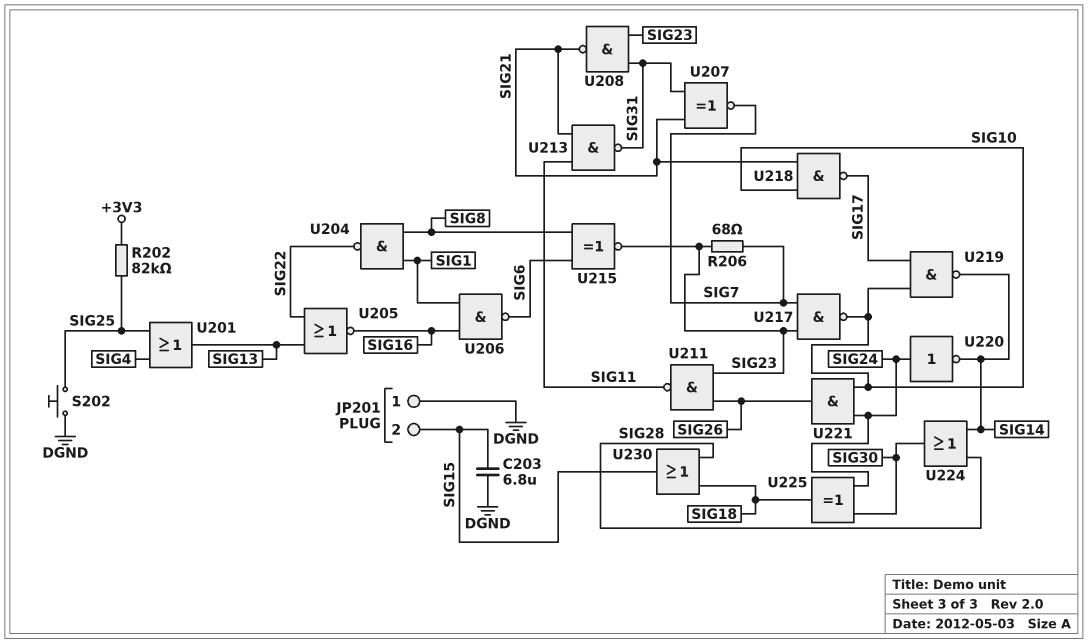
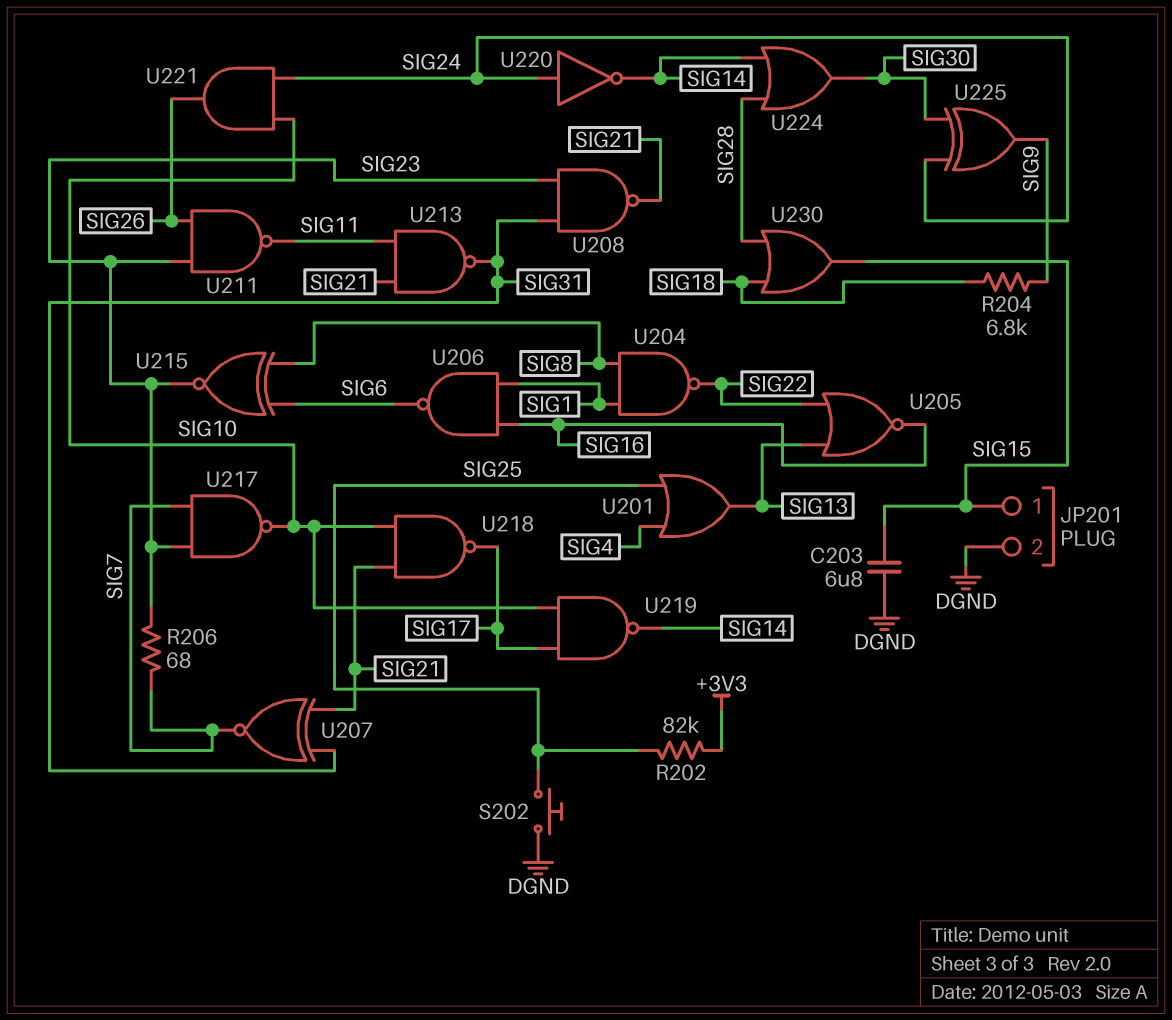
JP201 pin 1: DGND -> SIG15
JP201 pin 2: SIG15 -> DGND
R204: none -> 6.8k (SIG9, SIG18)
U225: XOR (in SIG24, in SIG30, out SIG18) -> XOR (in SIG24, in SIG30, out SIG9)

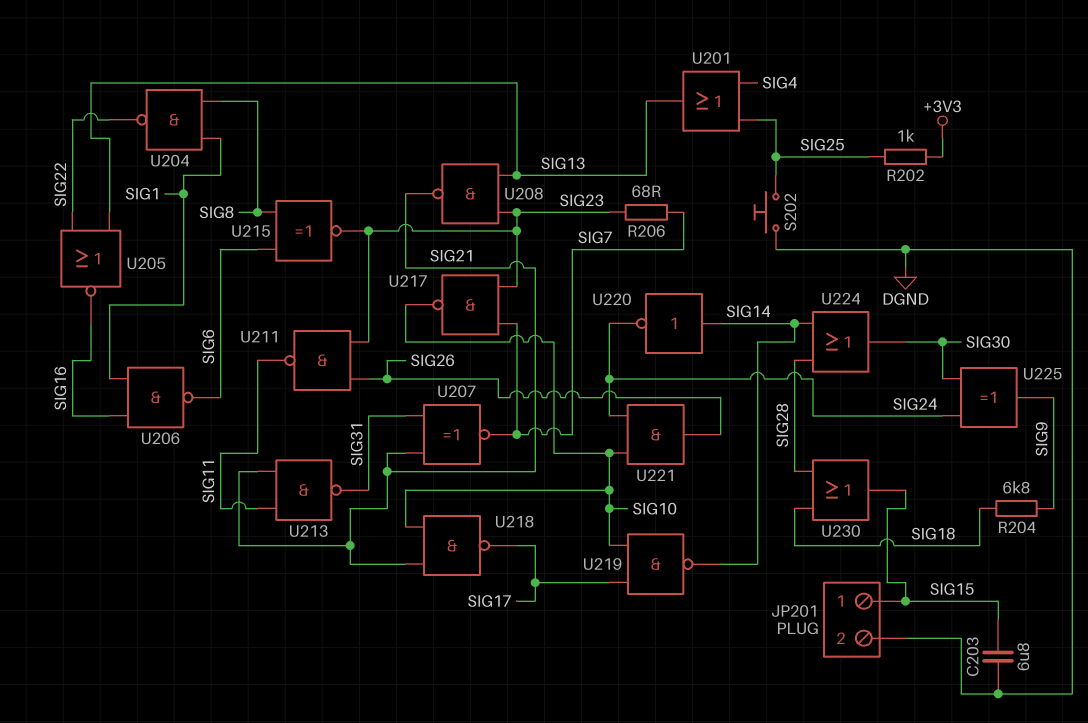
R202: 82k (+3V3, SIG25) -> 1k (+3V3, SIG25)
U208: NAND (in SIG23, in SIG31, out SIG21) -> NAND (in SIG13, in SIG23, out SIG21)
U220: NOT (in SIG24, out SIG14) -> NOT (in SIG14, out SIG24)

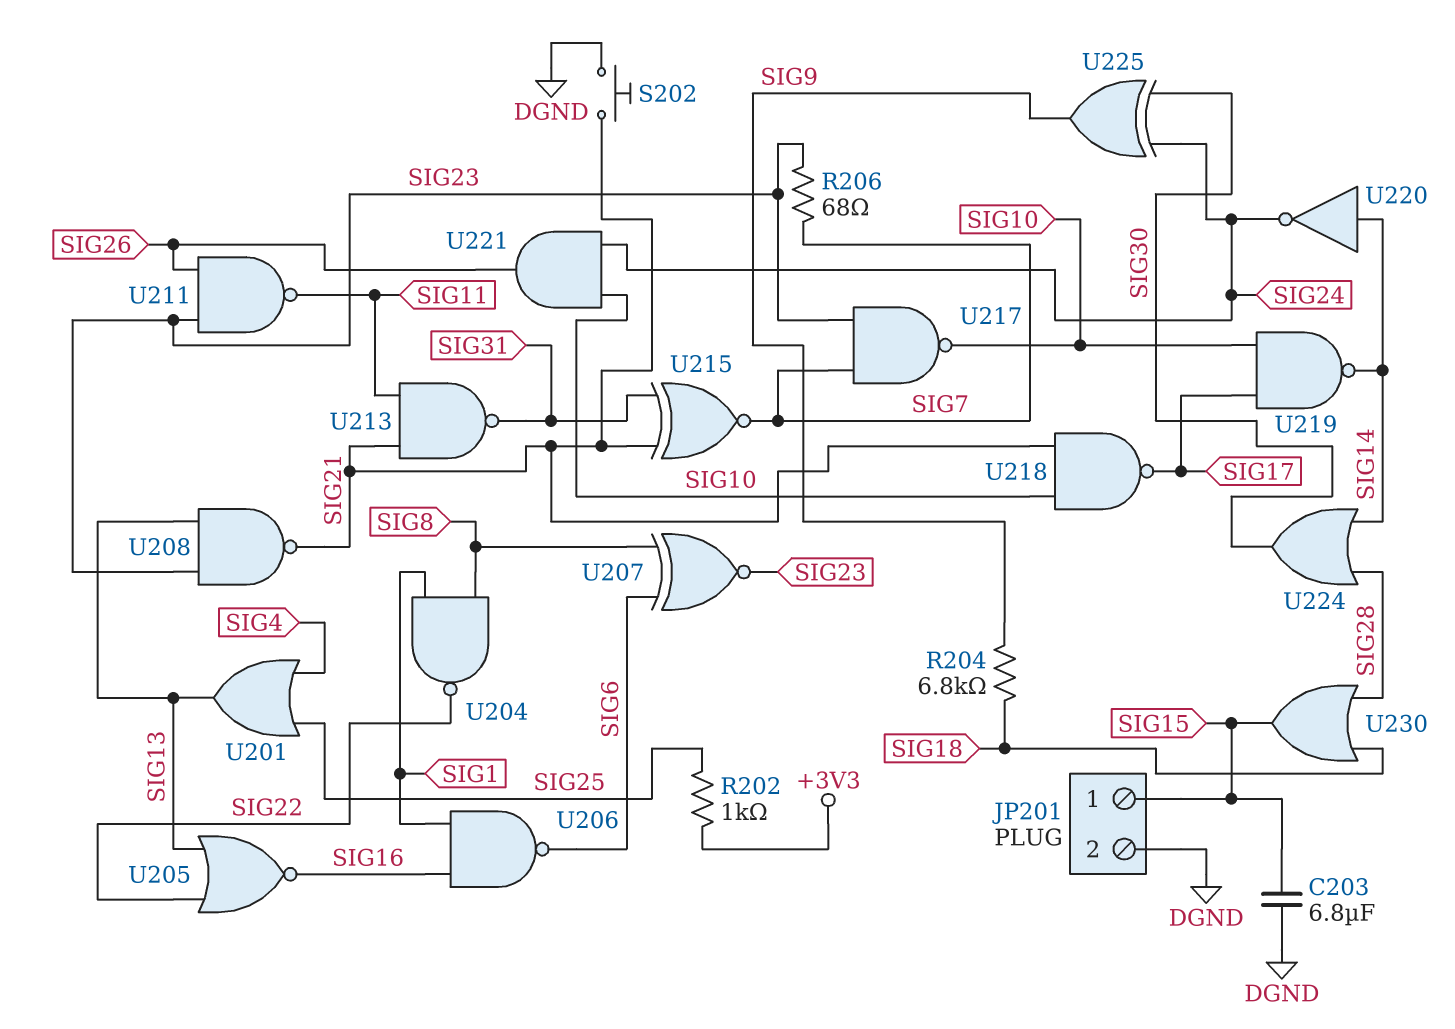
S202: button (DGND, SIG25) -> button (DGND, SIG21)
U207: XNOR (in SIG21, in SIG31, out SIG7) -> XNOR (in SIG6, in SIG8, out SIG23)
U215: XNOR (in SIG6, in SIG8, out SIG23) -> XNOR (in SIG21, in SIG31, out SIG7)

